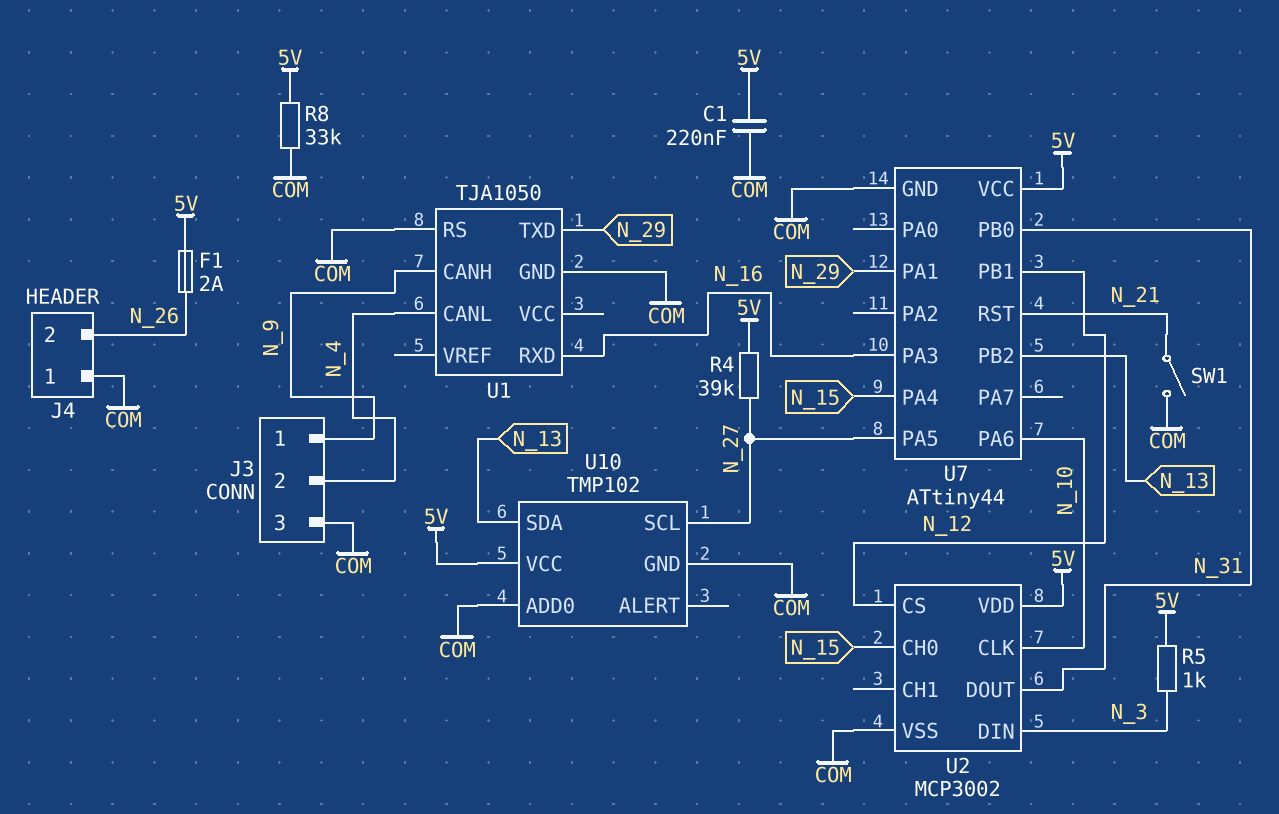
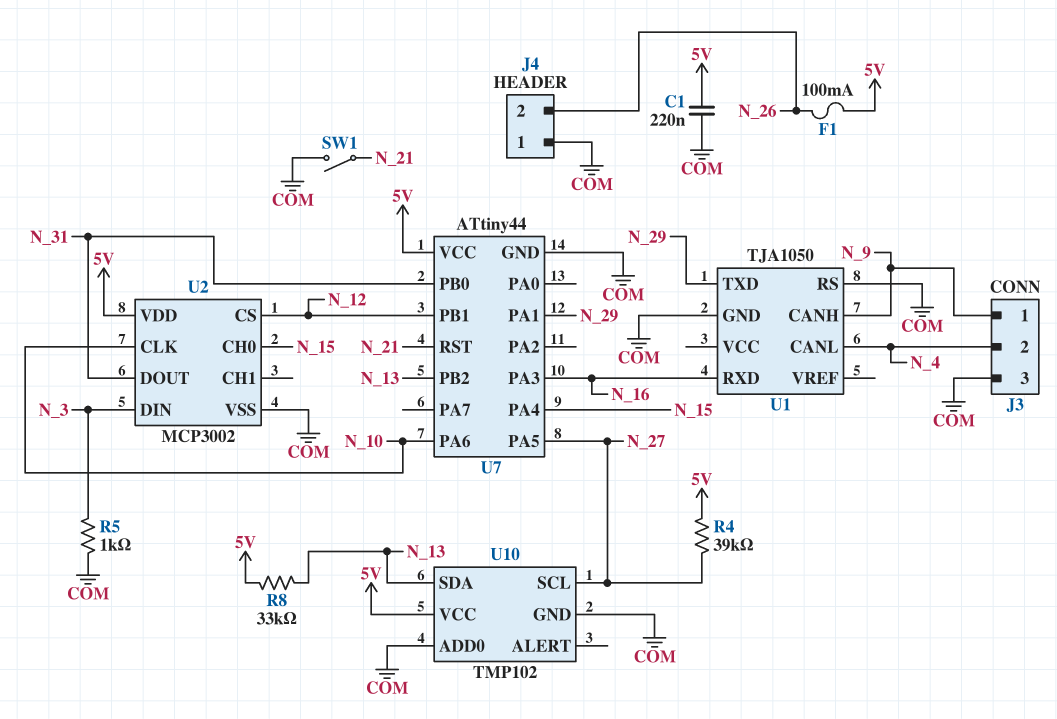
F1: 2A (5V, N_26) -> 100mA (5V, N_26)
R5: 1k (5V, N_3) -> 1k (COM, N_3)
R8: 33k (5V, COM) -> 33k (5V, N_13)

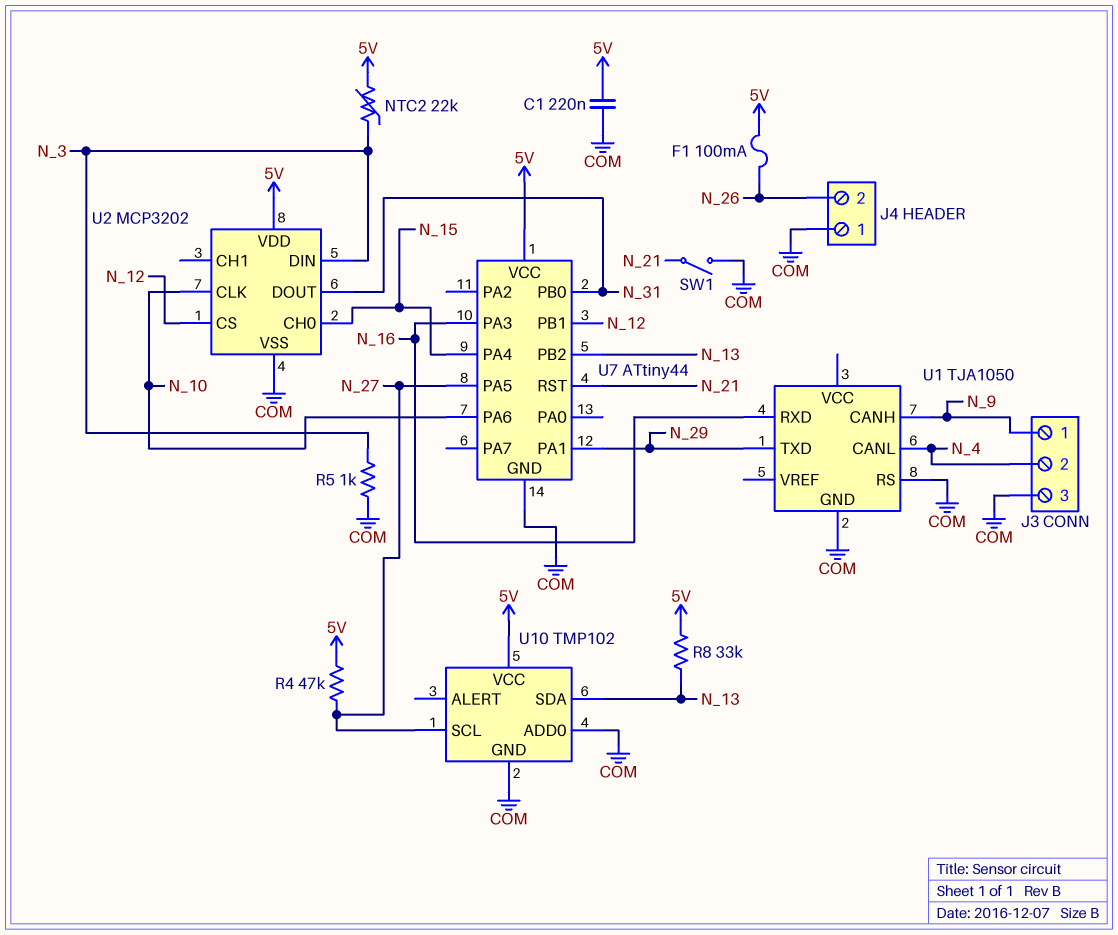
NTC2: none -> 22k (5V, N_3)
R4: 39k (5V, N_27) -> 47k (5V, N_27)
U2: MCP3002 -> MCP3202

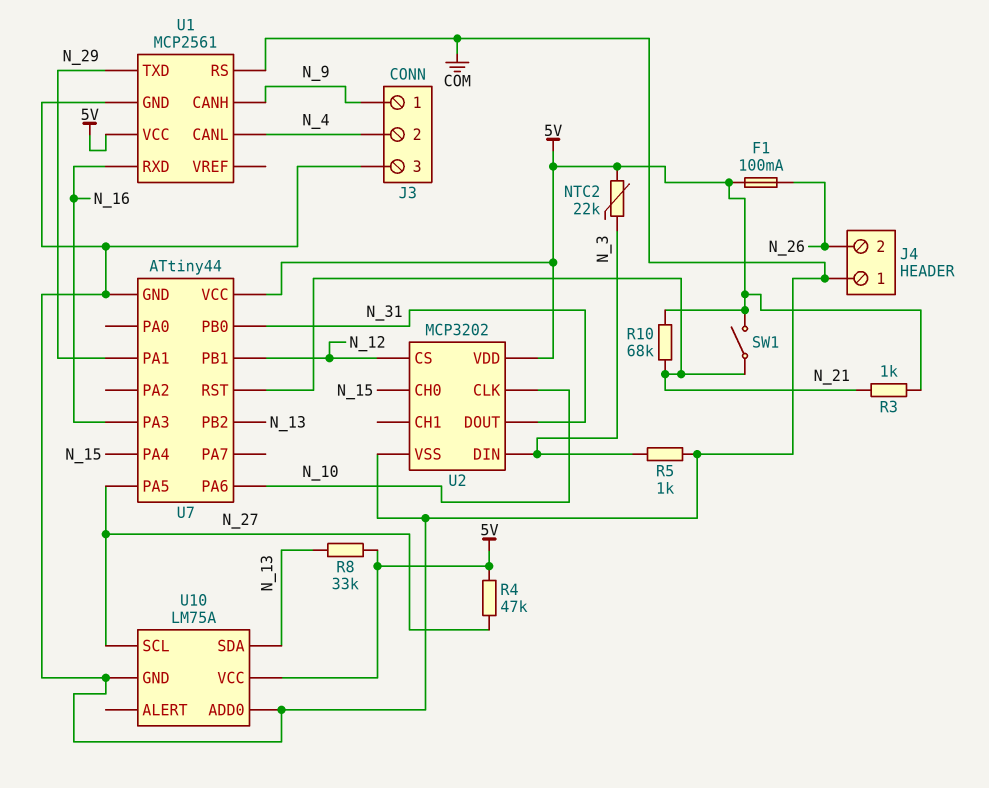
C1: 220nF (5V, COM) -> none
R3: none -> 1k (5V, N_21)
R10: none -> 68k (5V, N_21)
SW1: switch (COM, N_21) -> switch (5V, N_21)
U1: TJA1050 -> MCP2561
U1 pin VCC: none -> 5V
U10: TMP102 -> LM75A

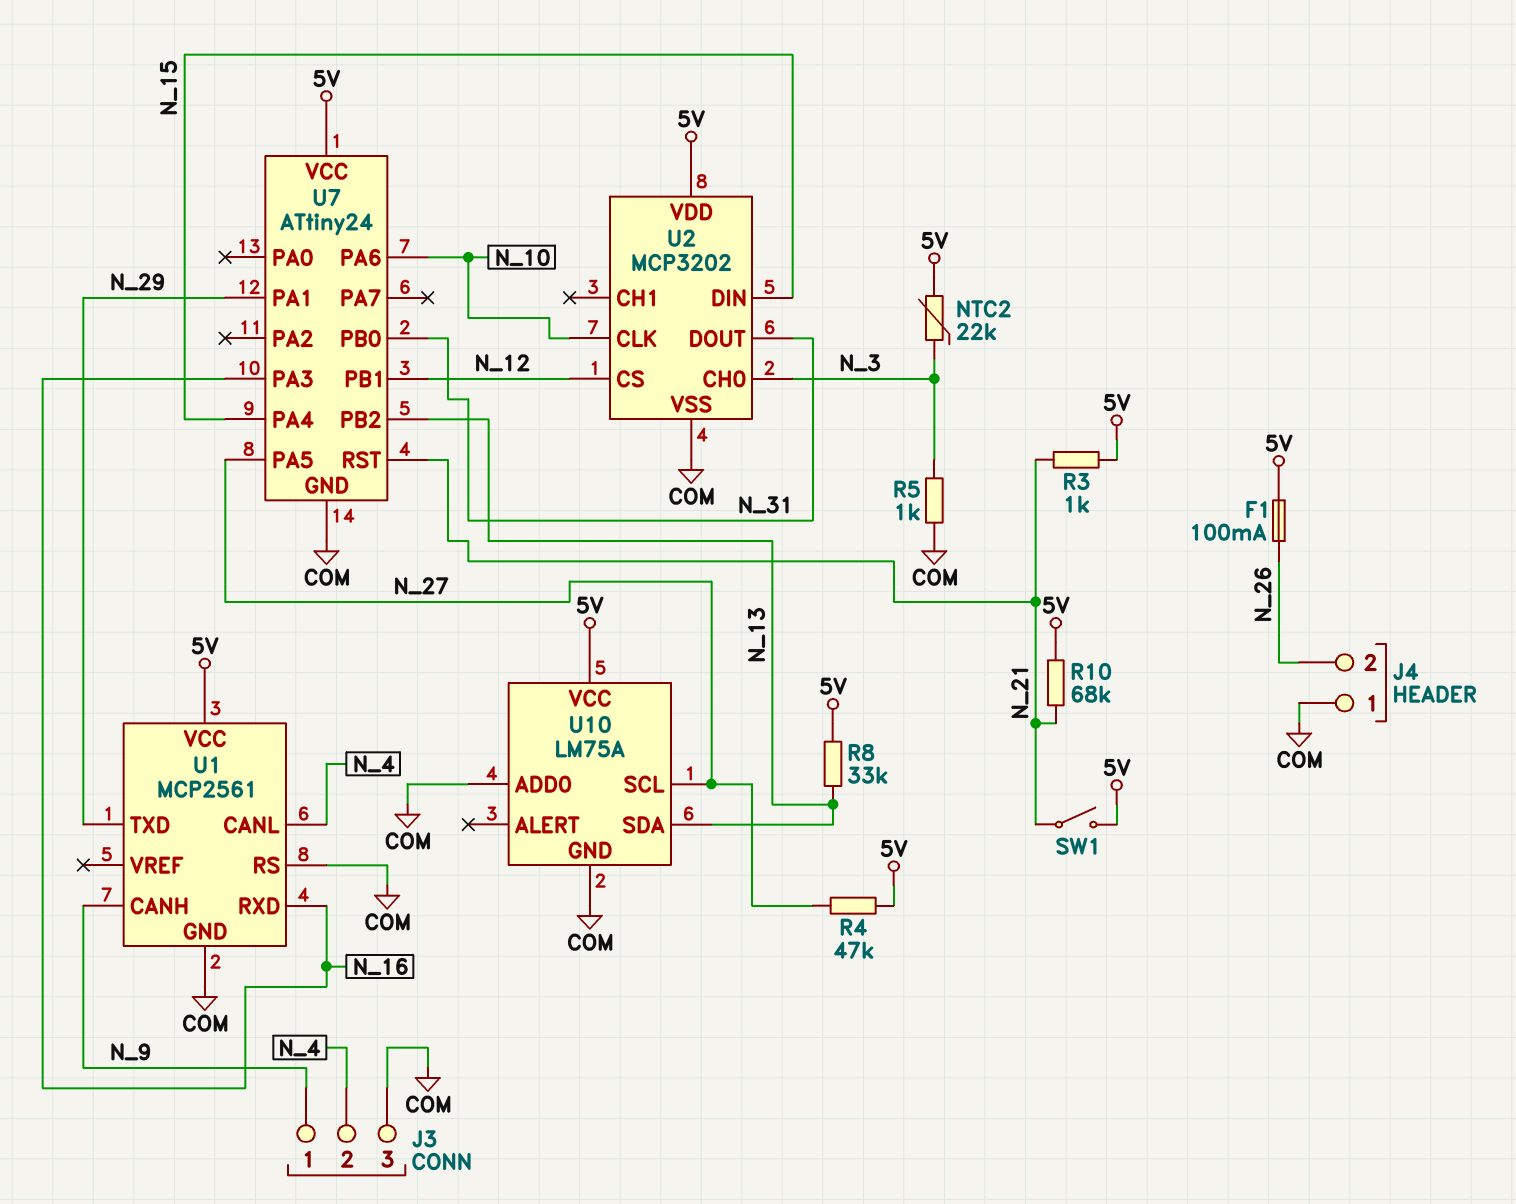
U2 pin CH0: N_15 -> N_3
U2 pin DIN: N_3 -> N_15
U7: ATtiny44 -> ATtiny24

